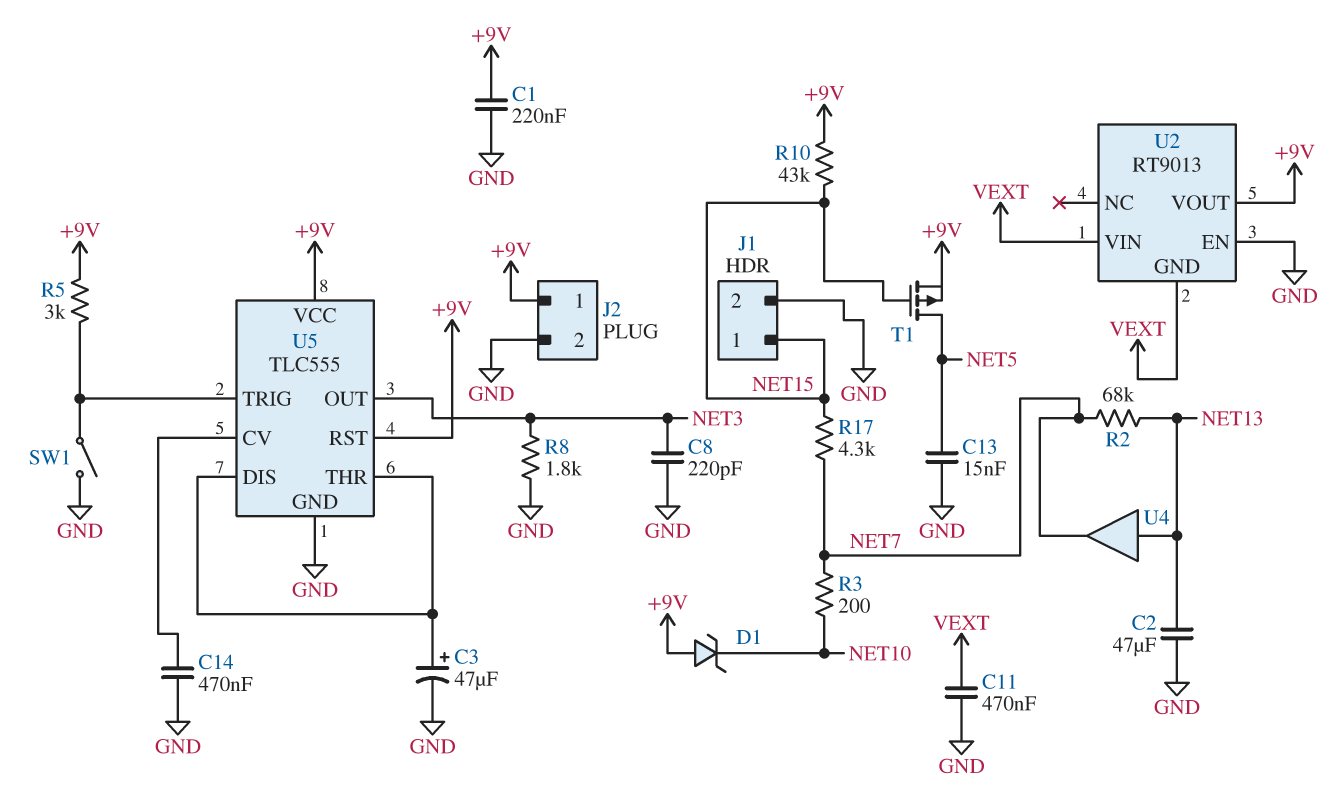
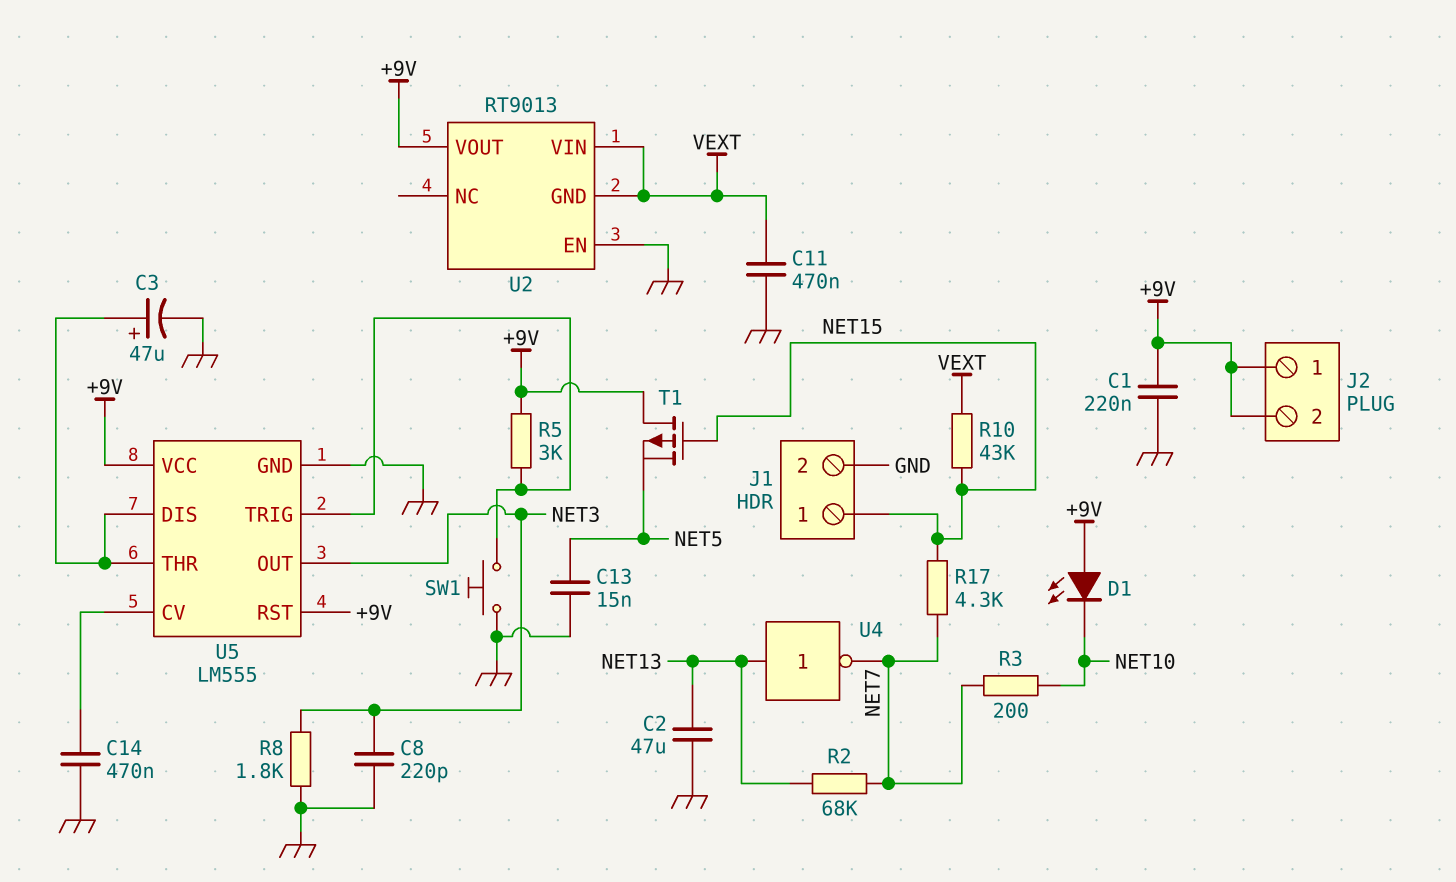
D1: zener (A +9V, K NET10) -> LED (A +9V, K NET10)
J2 pin 2: GND -> +9V
R10: 43k (+9V, NET15) -> 43k (NET15, VEXT)
SW1: switch (GND, U5/TRIG) -> button (GND, U5/TRIG)
T1: PMOS (G NET15, D NET5, S +9V) -> PMOS (G NET15, D +9V, S NET5)
U4: buffer (in NET13, out NET7) -> NOT (in NET13, out NET7)
U5: TLC555 -> LM555

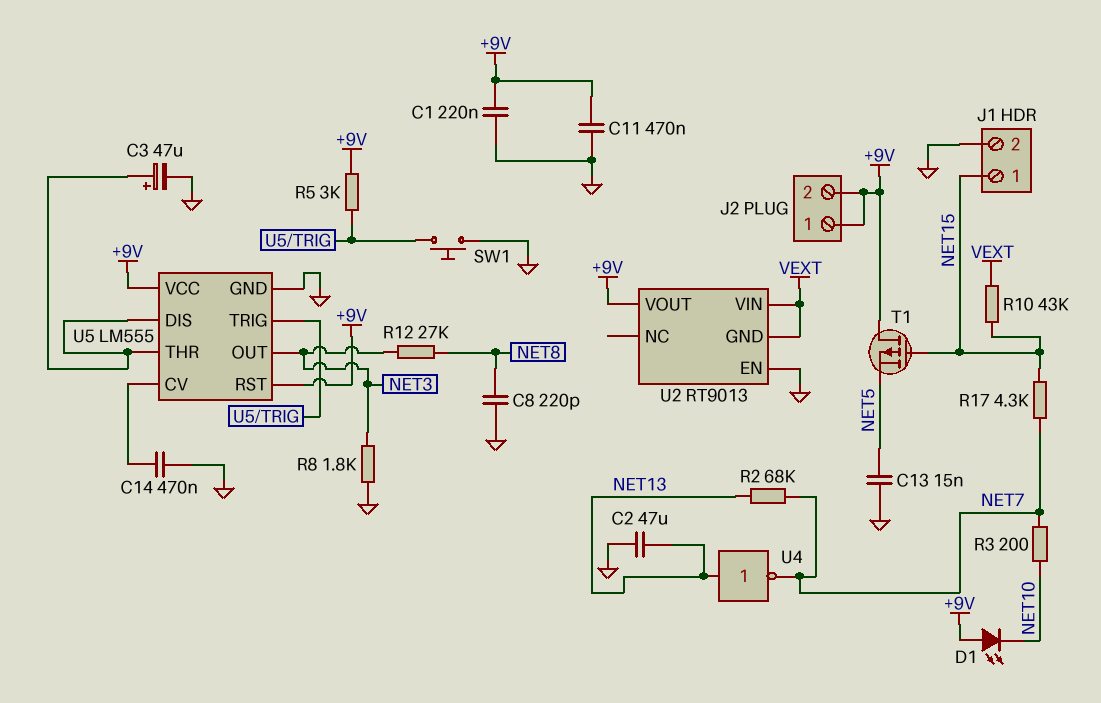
C8: 220pF (GND, NET3) -> 220pF (GND, NET8)
C11: 470nF (GND, VEXT) -> 470nF (+9V, GND)
R12: none -> 27k (NET3, NET8)

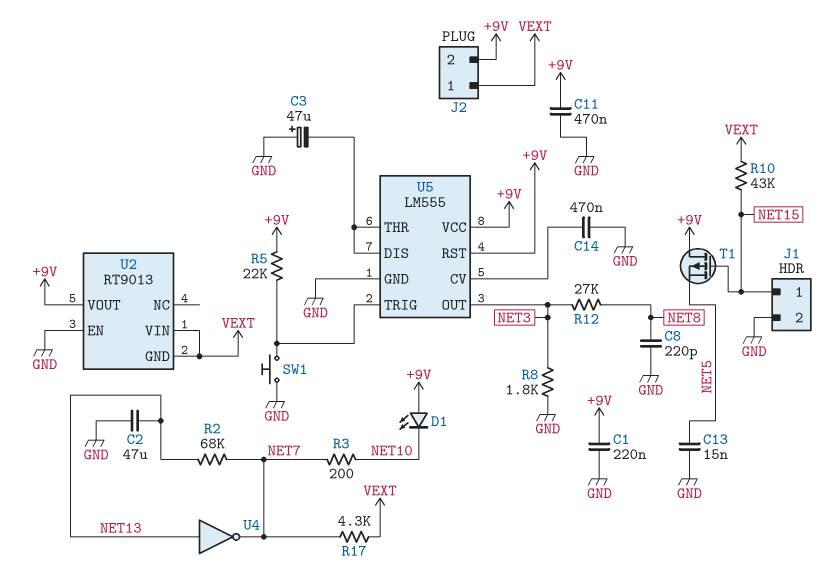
C3: 47uF (plus U5/DIS, minus GND) -> 47uF (plus GND, minus U5/DIS)
J2 pin 1: +9V -> VEXT
R5: 3k (+9V, U5/TRIG) -> 22k (+9V, U5/TRIG)
R17: 4.3k (NET7, NET15) -> 4.3k (NET7, VEXT)

